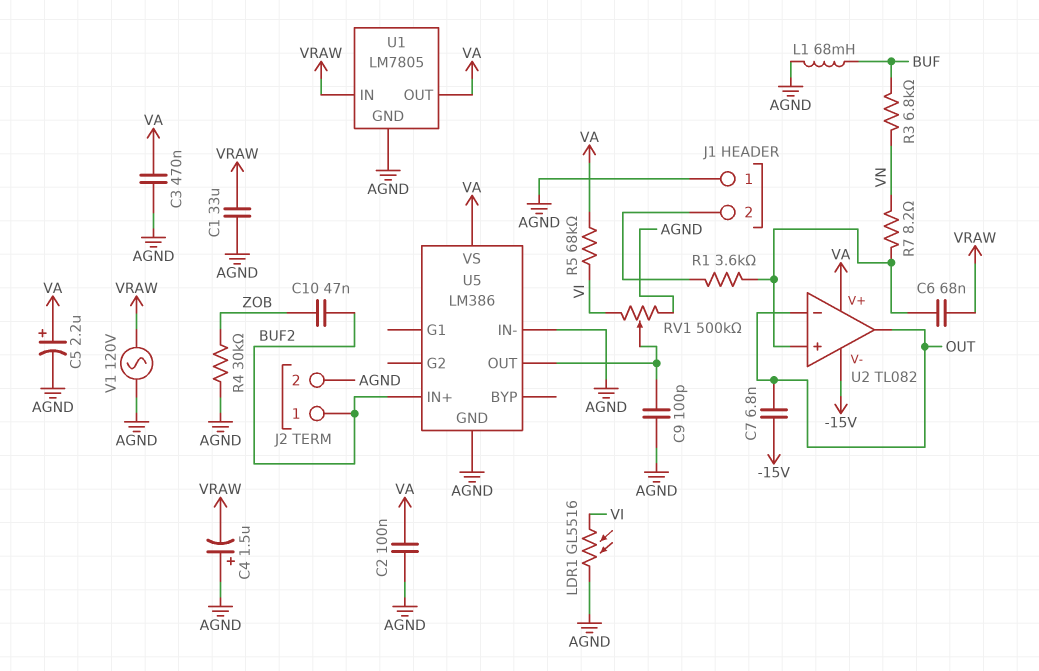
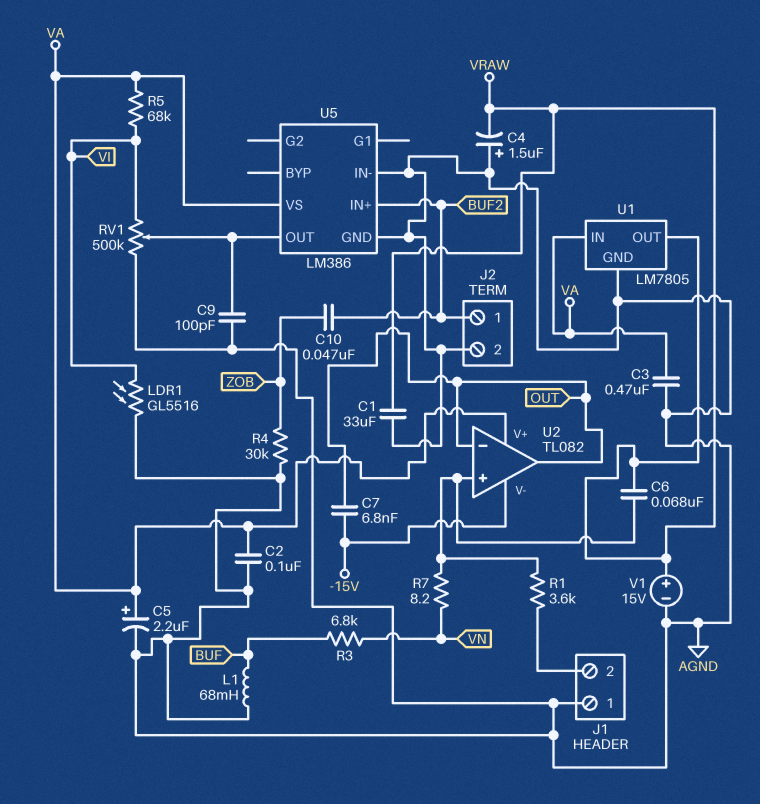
U1 pin IN: VRAW -> VA
U1 pin OUT: VA -> VRAW
V1: AC 120V (AGND, VRAW) -> 15V (plus VRAW, minus AGND)

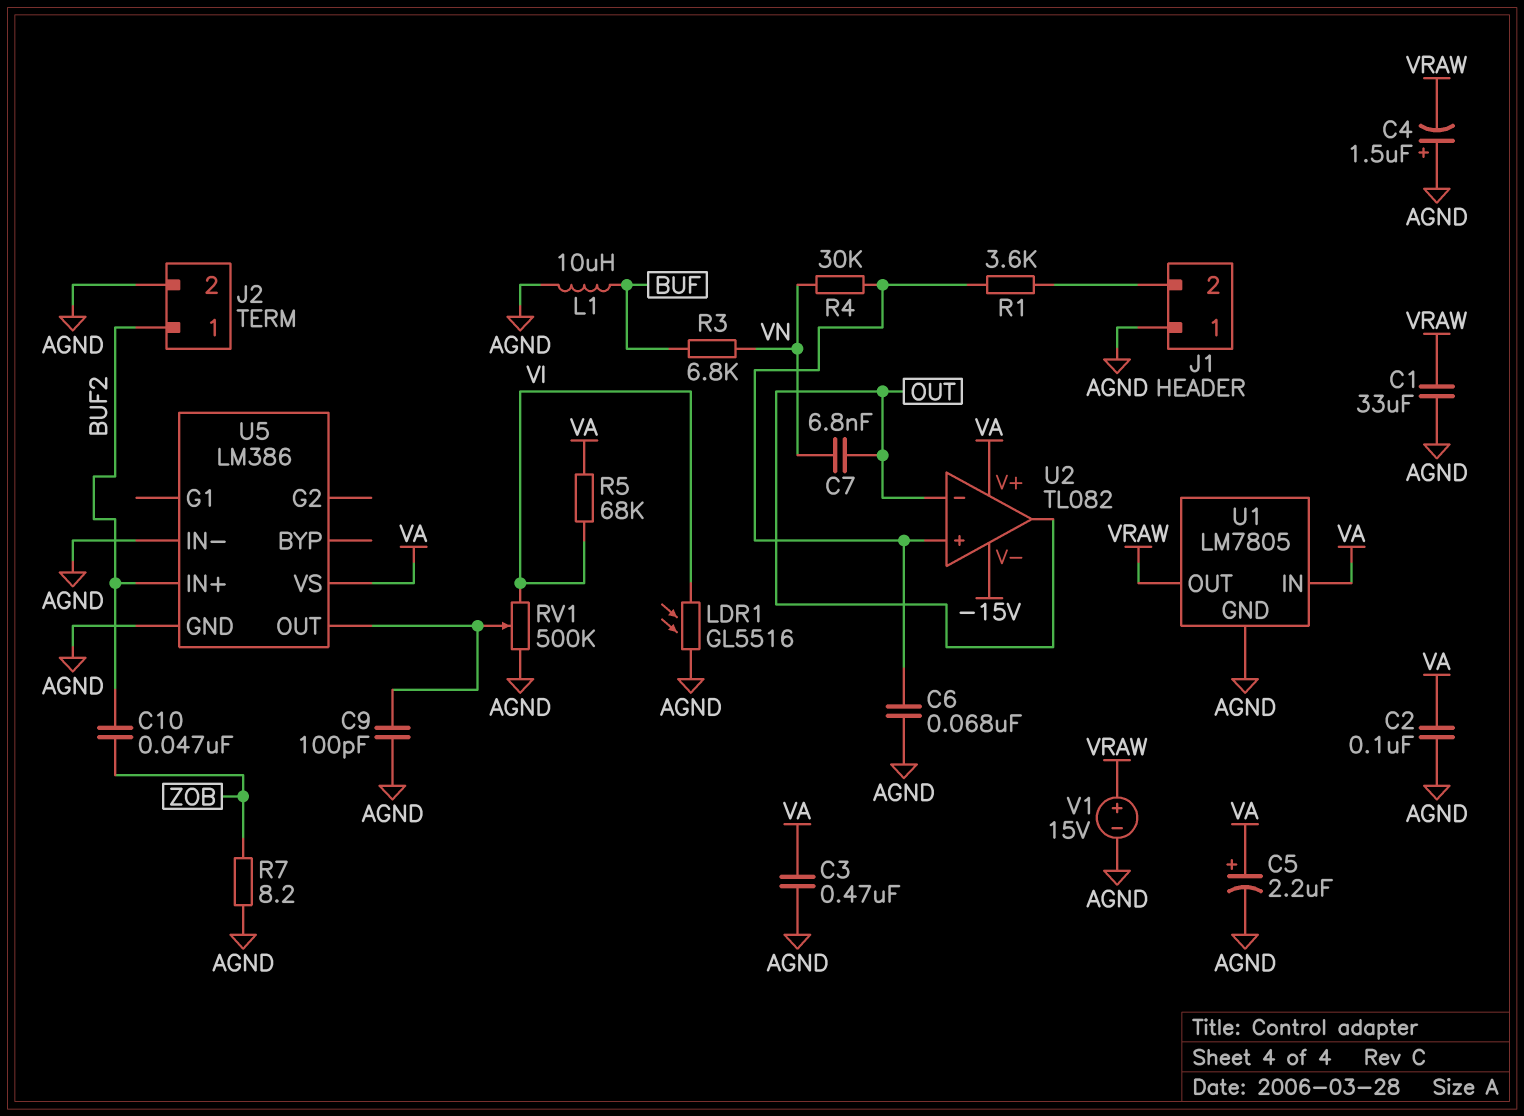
C6: 68nF (U2/in+, VRAW) -> 68nF (AGND, U2/in+)
C7: 6.8nF (-15V, OUT) -> 6.8nF (OUT, VN)
L1: 68mH (AGND, BUF) -> 10uH (AGND, BUF)
R4: 30k (AGND, ZOB) -> 30k (U2/in+, VN)
R7: 8.2 (U2/in+, VN) -> 8.2 (AGND, ZOB)

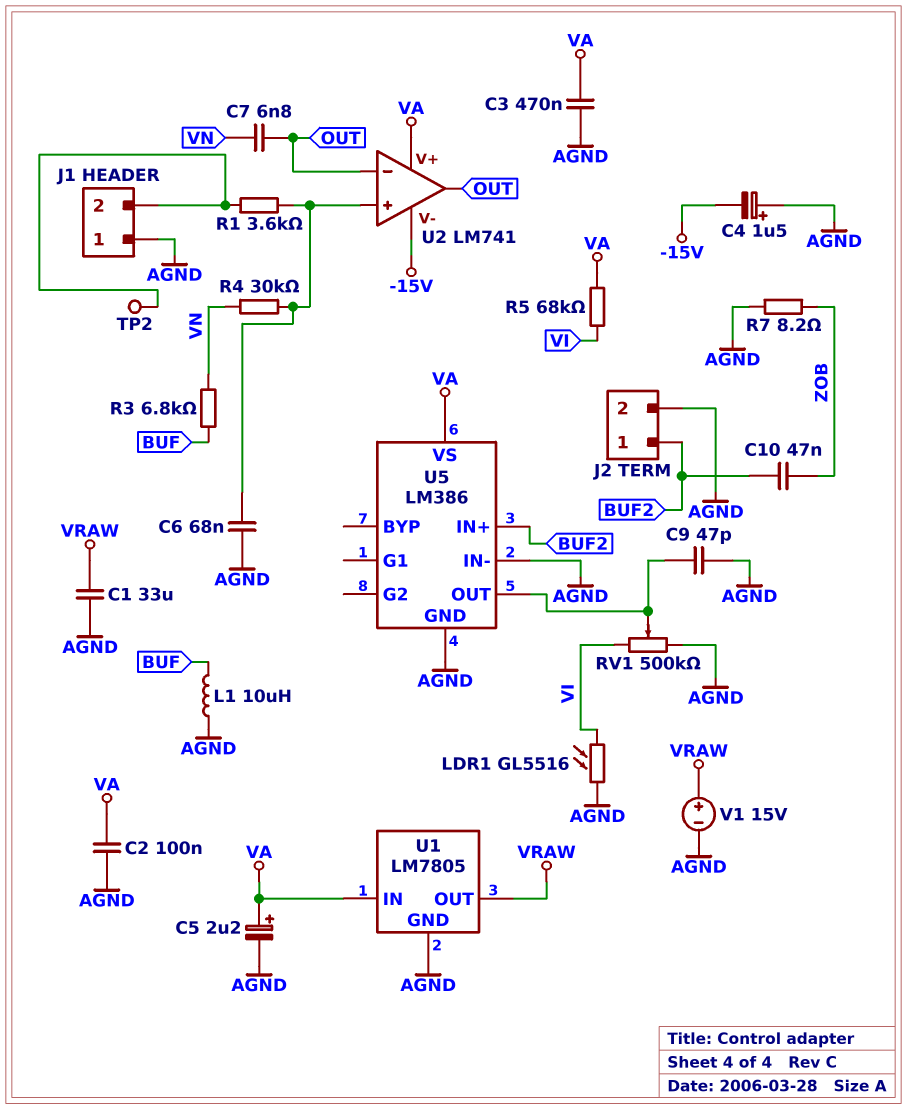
C4: 1.5uF (plus AGND, minus VRAW) -> 1.5uF (plus AGND, minus -15V)
C9: 100pF (AGND, U5/OUT) -> 47pF (AGND, U5/OUT)
TP2: none -> test point (J1/2)
U2: TL082 -> LM741

